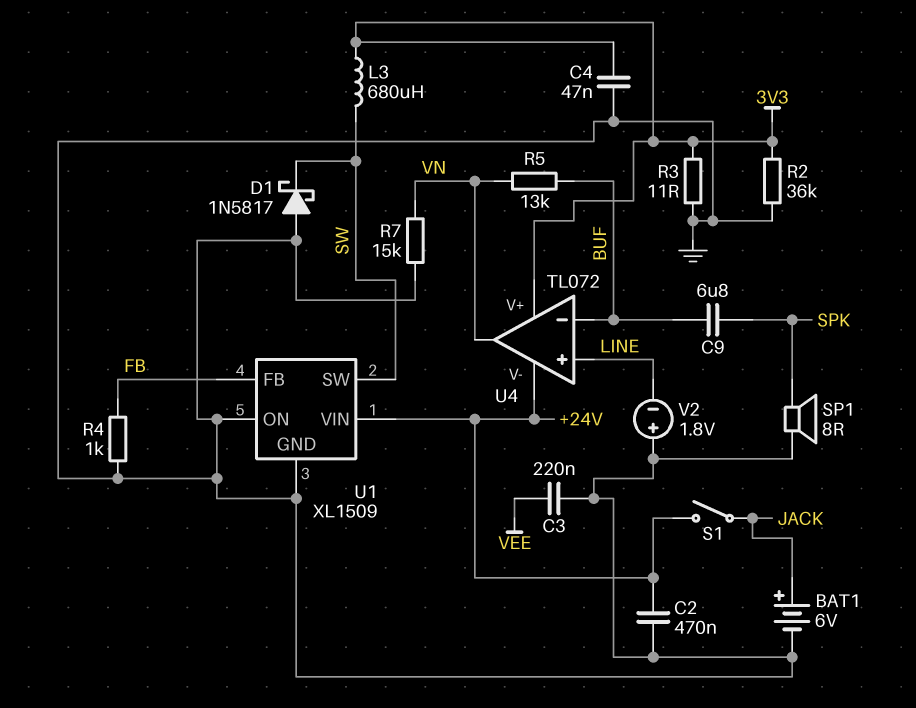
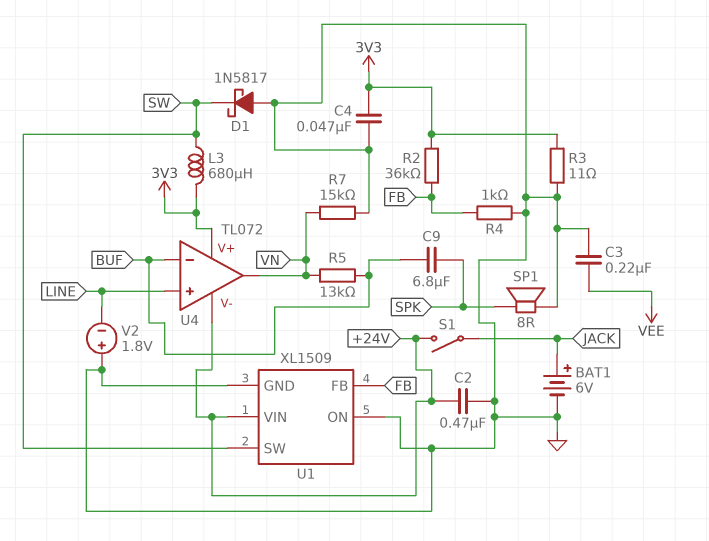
R2: 36k (3V3, GND) -> 36k (3V3, FB)

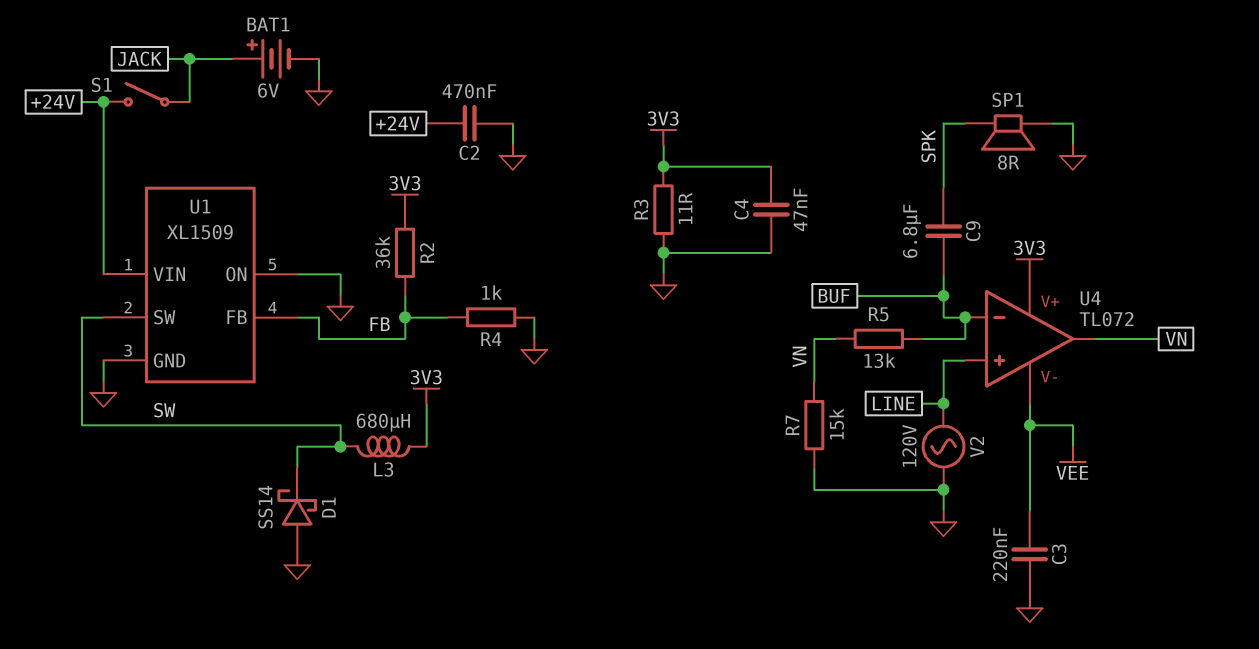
D1: schottky 1N5817 (A GND, K SW) -> schottky SS14 (A GND, K SW)
U4 pin V-: +24V -> VEE
V2: 1.8V (plus GND, minus LINE) -> AC 120V (GND, LINE)

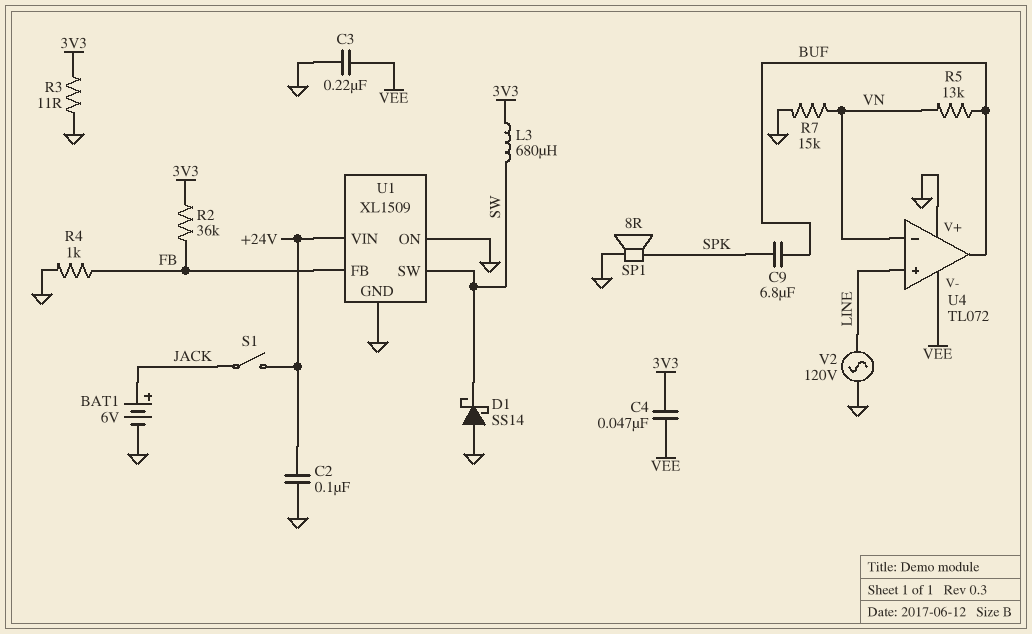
C2: 470nF (+24V, GND) -> 100nF (+24V, GND)
C4: 47nF (3V3, GND) -> 47nF (3V3, VEE)
U4 pin V+: 3V3 -> GND
U4 pin in-: BUF -> VN
U4 pin out: VN -> BUF

